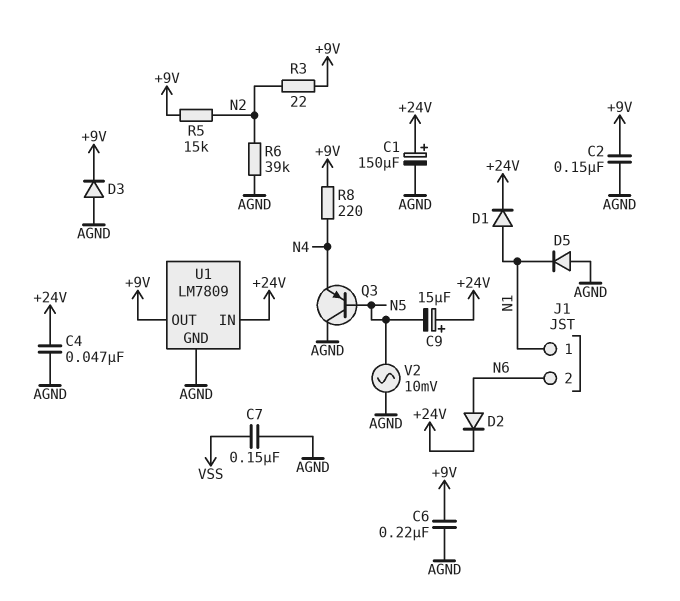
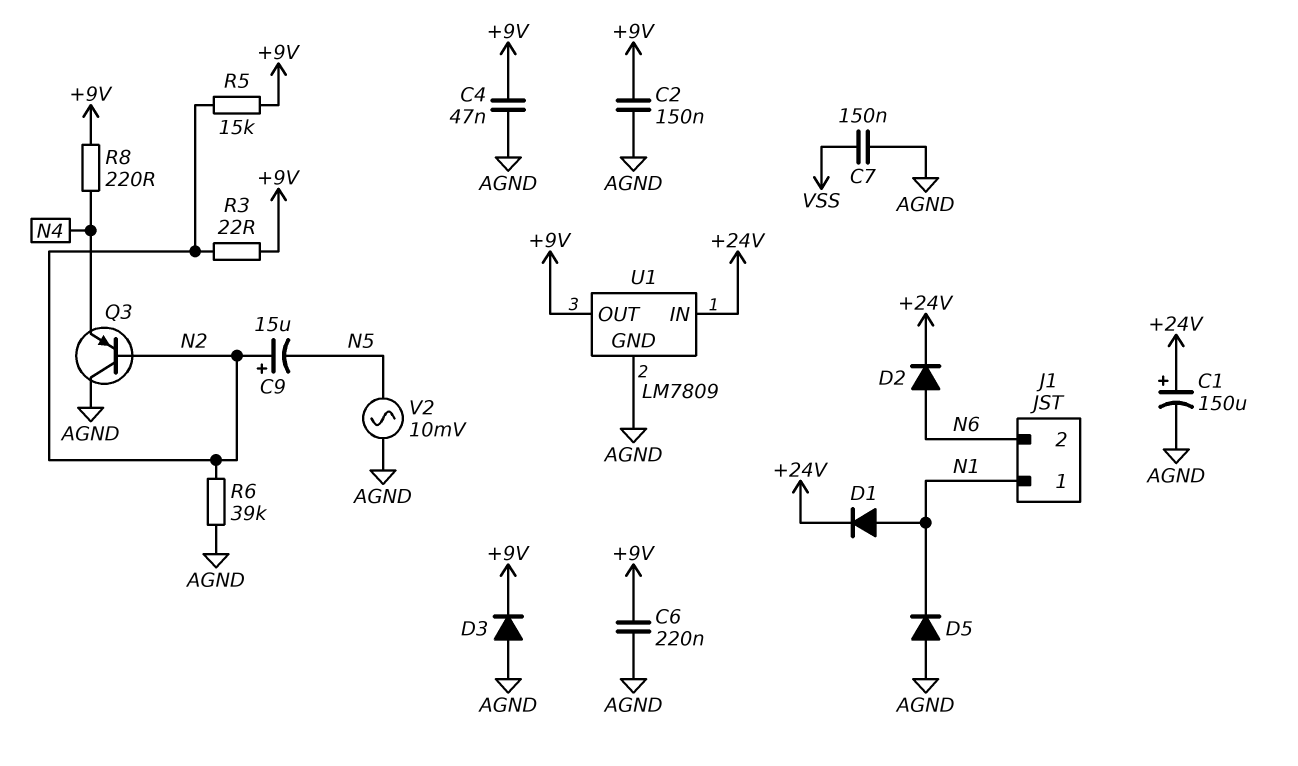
C4: 47nF (+24V, AGND) -> 47nF (+9V, AGND)
C9: 15uF (plus +24V, minus N5) -> 15uF (plus N2, minus N5)
Q3: PNP (B N5, C AGND, E N4) -> PNP (B N2, C AGND, E N4)

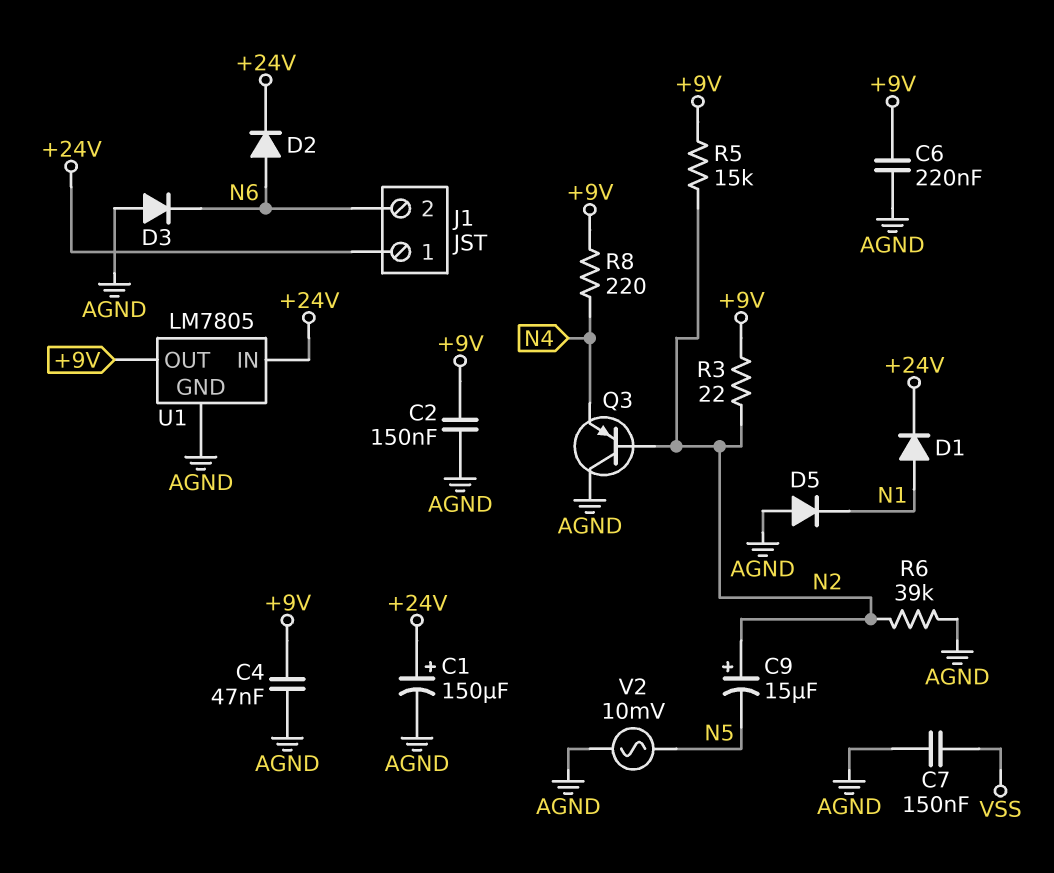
D3: diode (A AGND, K +9V) -> diode (A AGND, K N6)
J1 pin 1: N1 -> +24V
U1: LM7809 -> LM7805

